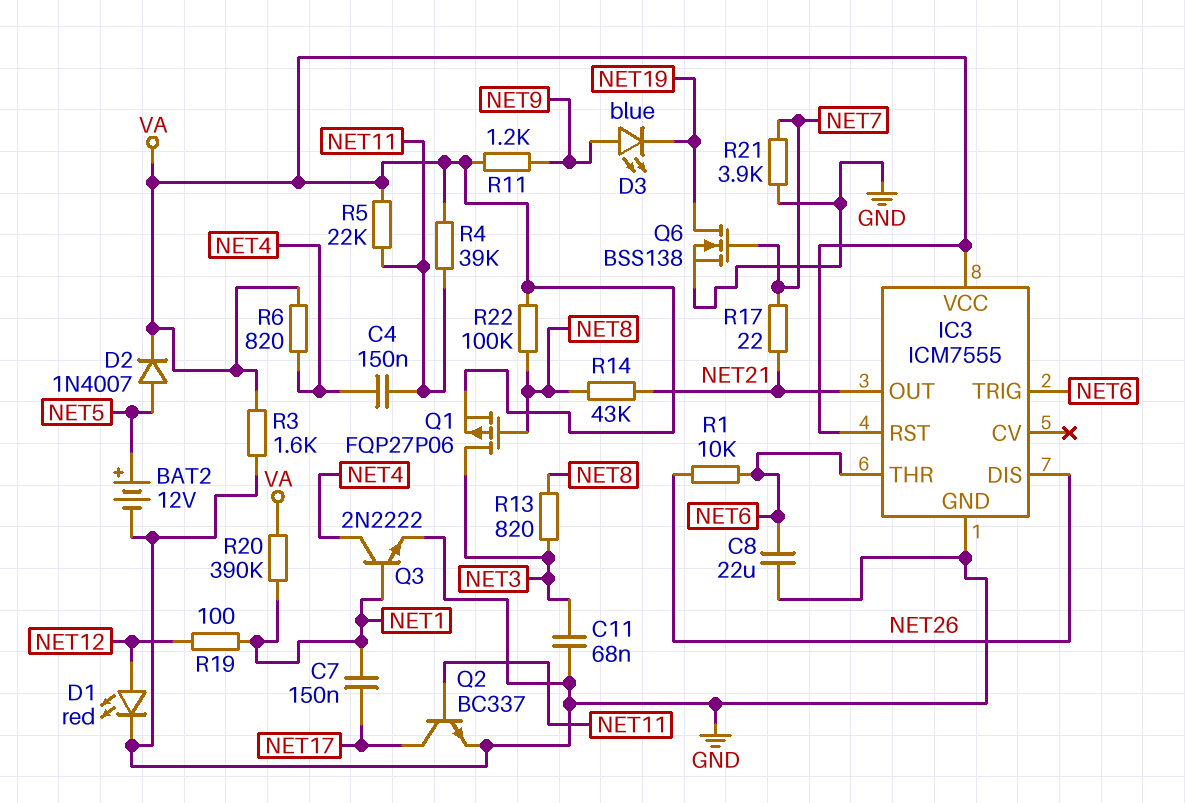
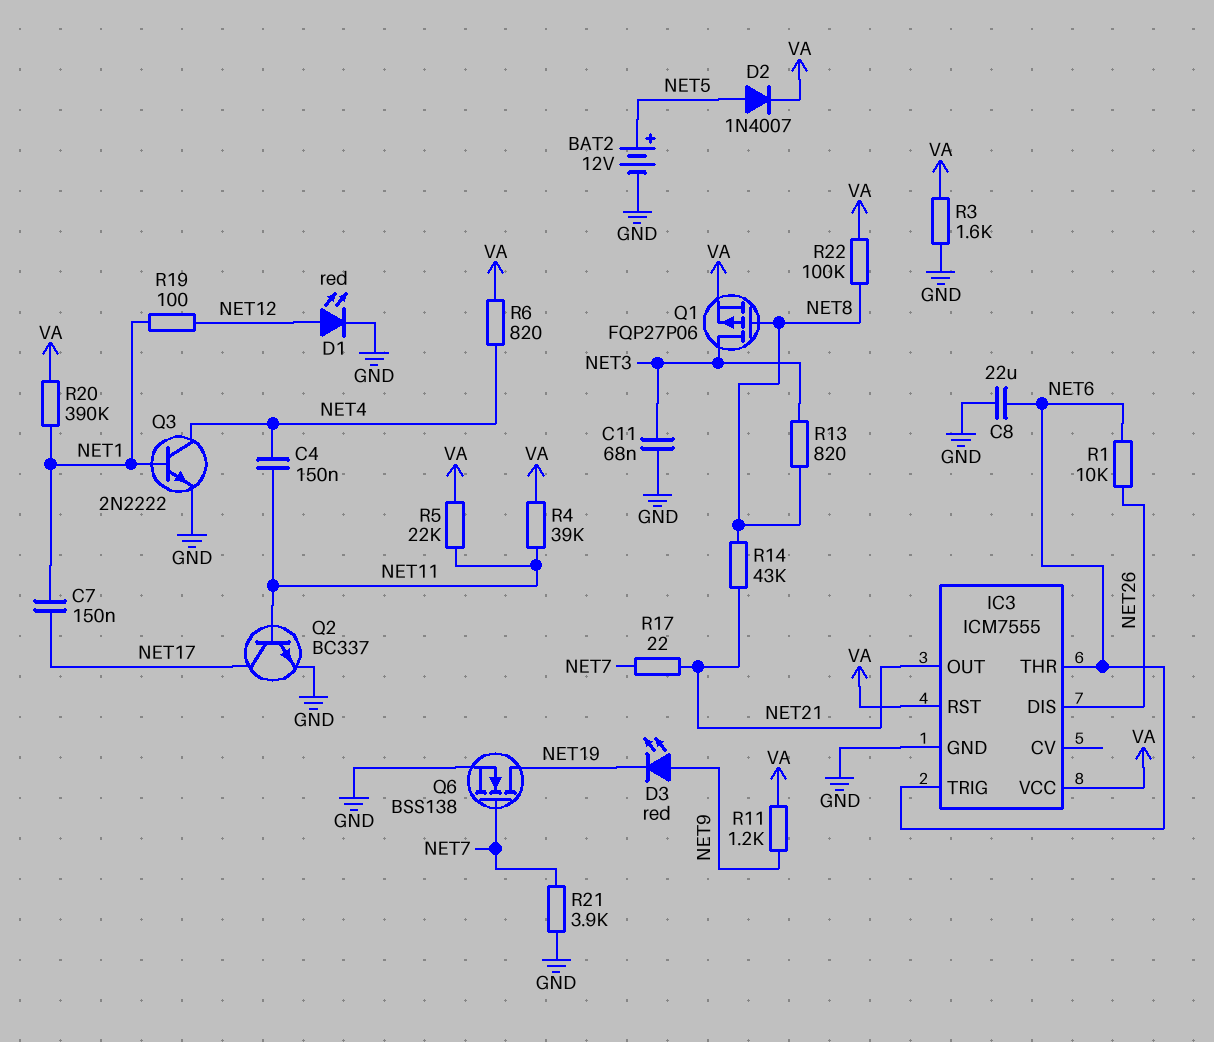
D3: LED blue (A NET9, K NET19) -> LED red (A NET9, K NET19)

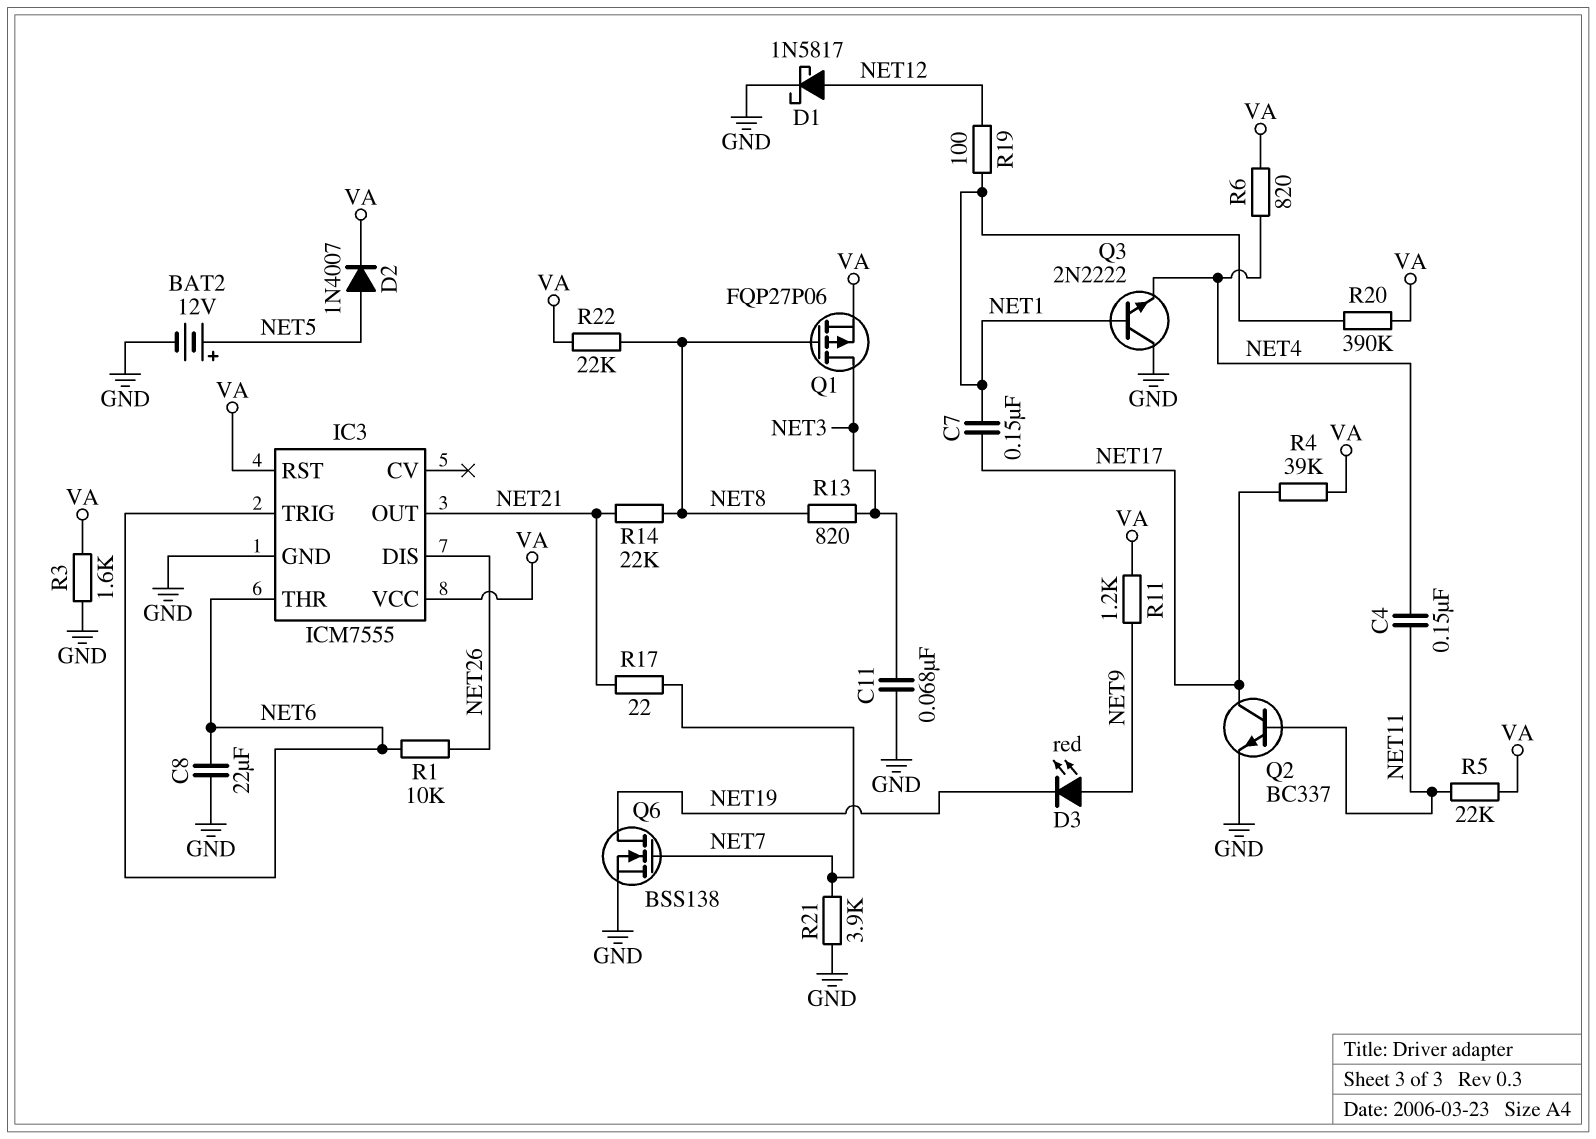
D1: LED red (A NET12, K GND) -> schottky 1N5817 (A NET12, K GND)
Q3: NPN 2N2222 (B NET1, C NET4, E GND) -> NPN 2N2222 (B NET1, C GND, E NET4)
R4: 39k (NET11, VA) -> 39k (NET17, VA)
R14: 43k (NET8, NET21) -> 22k (NET8, NET21)
R22: 100k (NET8, VA) -> 22k (NET8, VA)

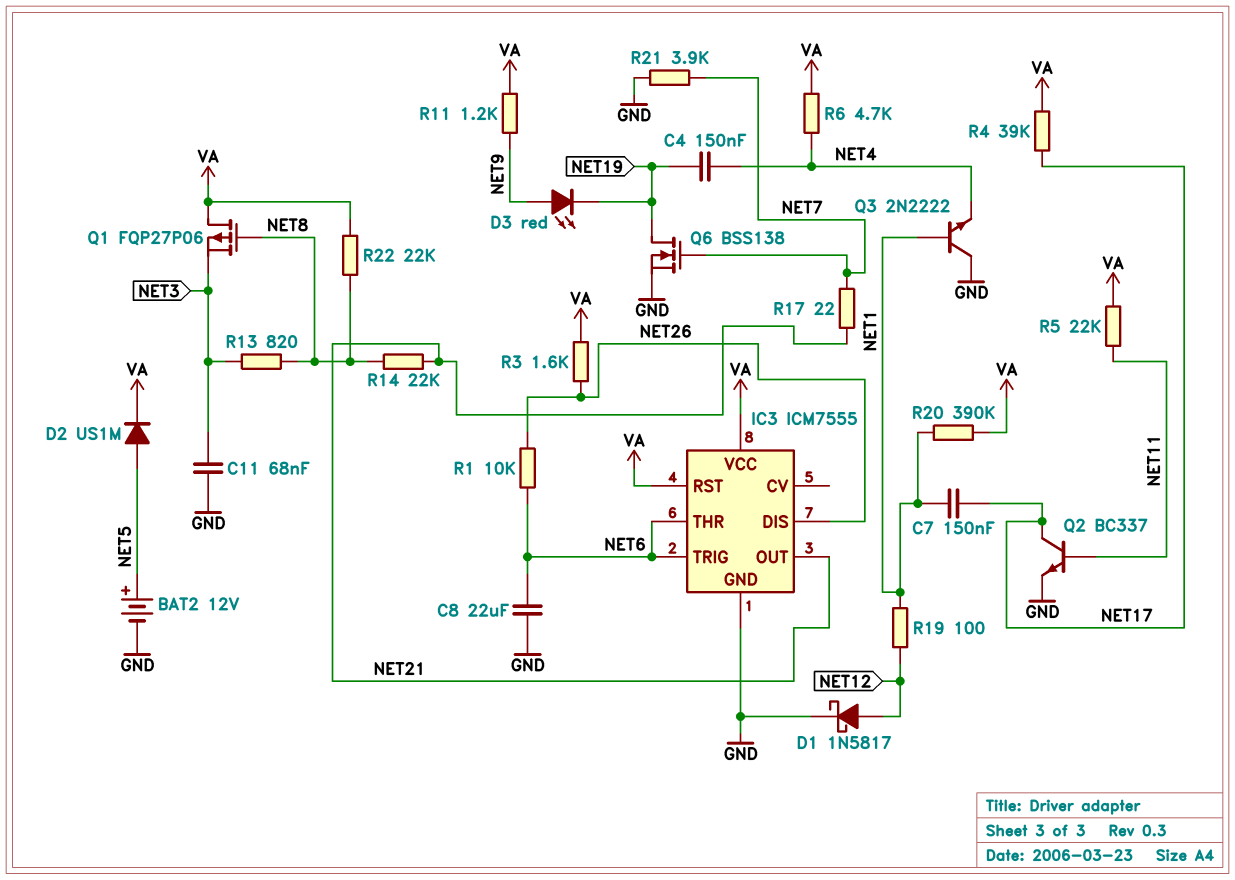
C4: 150nF (NET4, NET11) -> 150nF (NET4, NET19)
D2: diode 1N4007 (A NET5, K VA) -> diode US1M (A NET5, K VA)
Q1: PMOS FQP27P06 (G NET8, D NET3, S VA) -> PMOS FQP27P06 (G NET8, D VA, S NET3)
R3: 1.6k (GND, VA) -> 1.6k (NET26, VA)
R6: 820 (NET4, VA) -> 4.7k (NET4, VA)

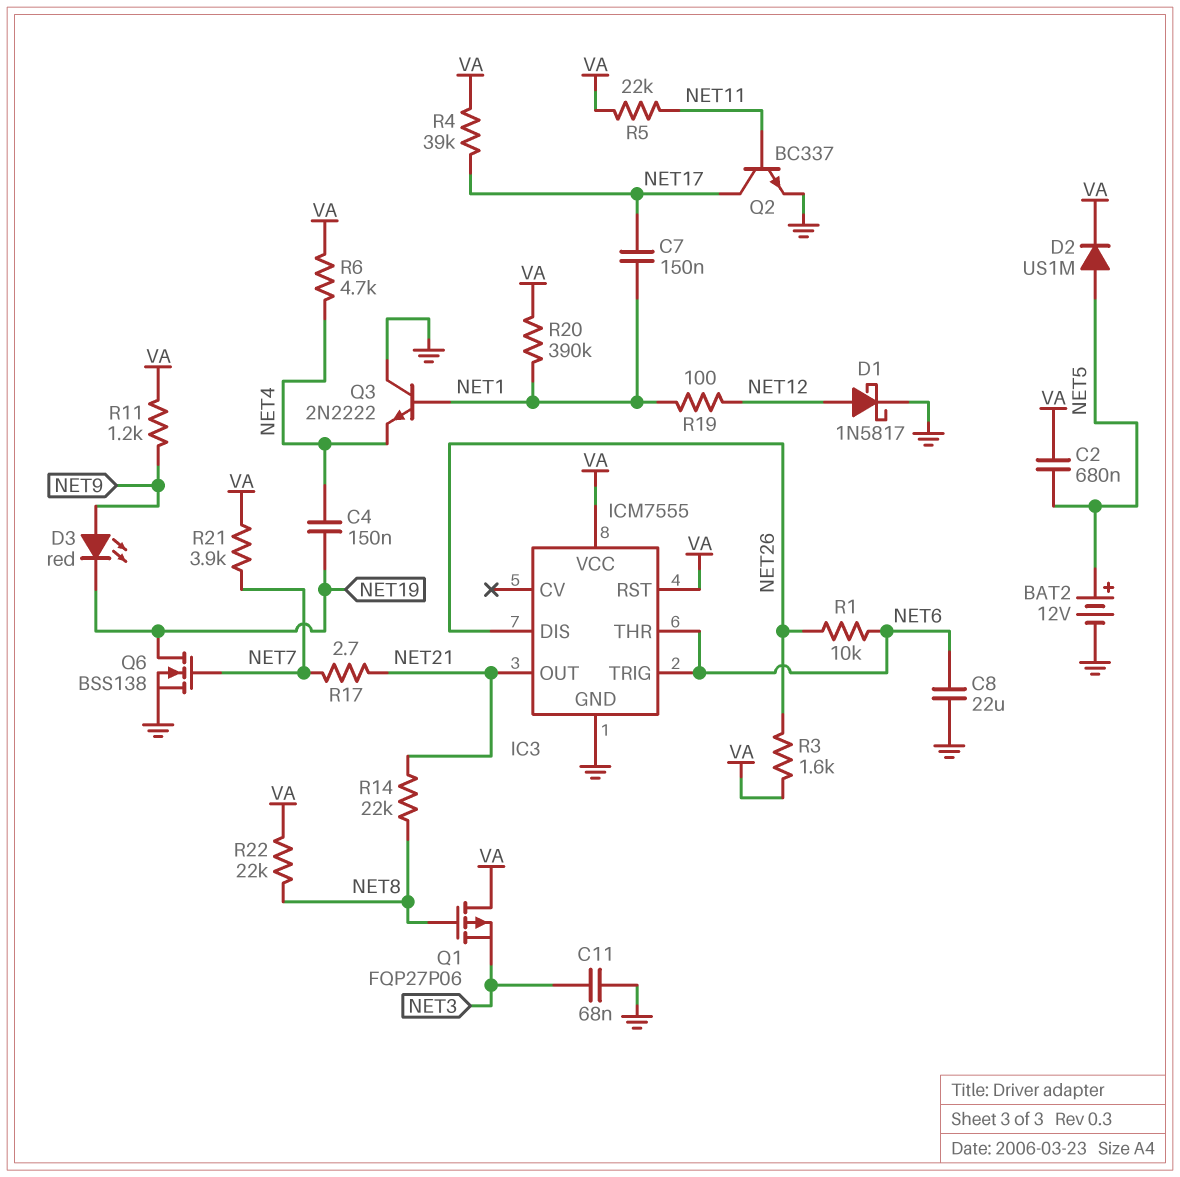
C2: none -> 680nF (NET5, VA)
R13: 820 (NET3, NET8) -> none
R17: 22 (NET7, NET21) -> 2.7 (NET7, NET21)
R21: 3.9k (GND, NET7) -> 3.9k (NET7, VA)

